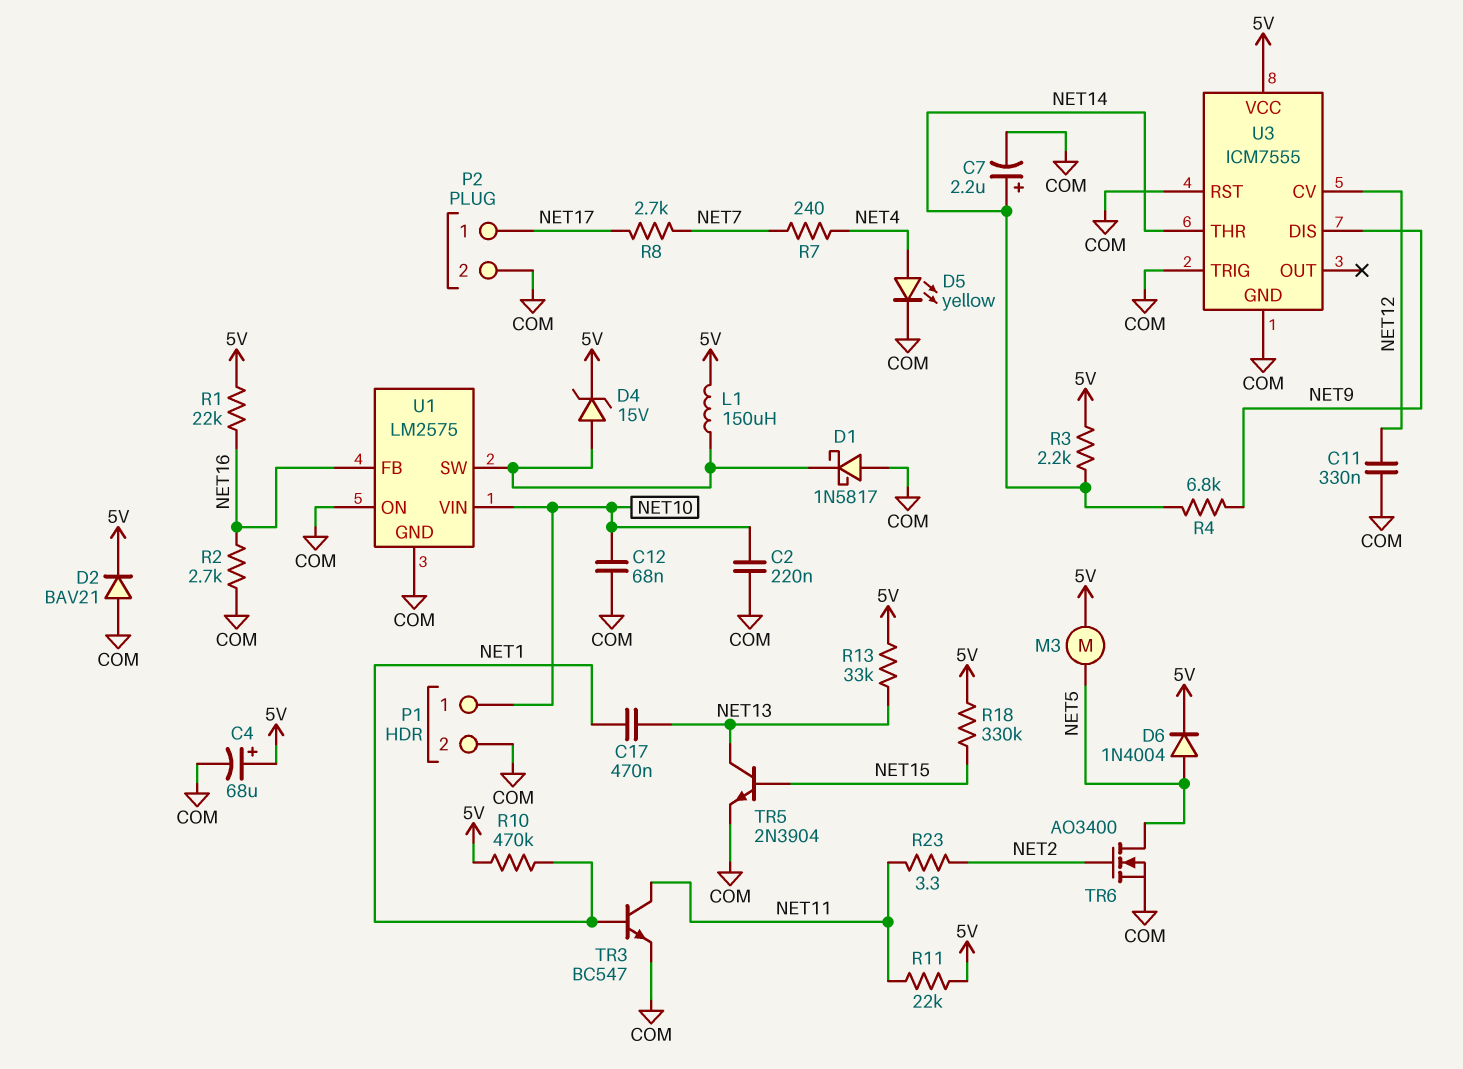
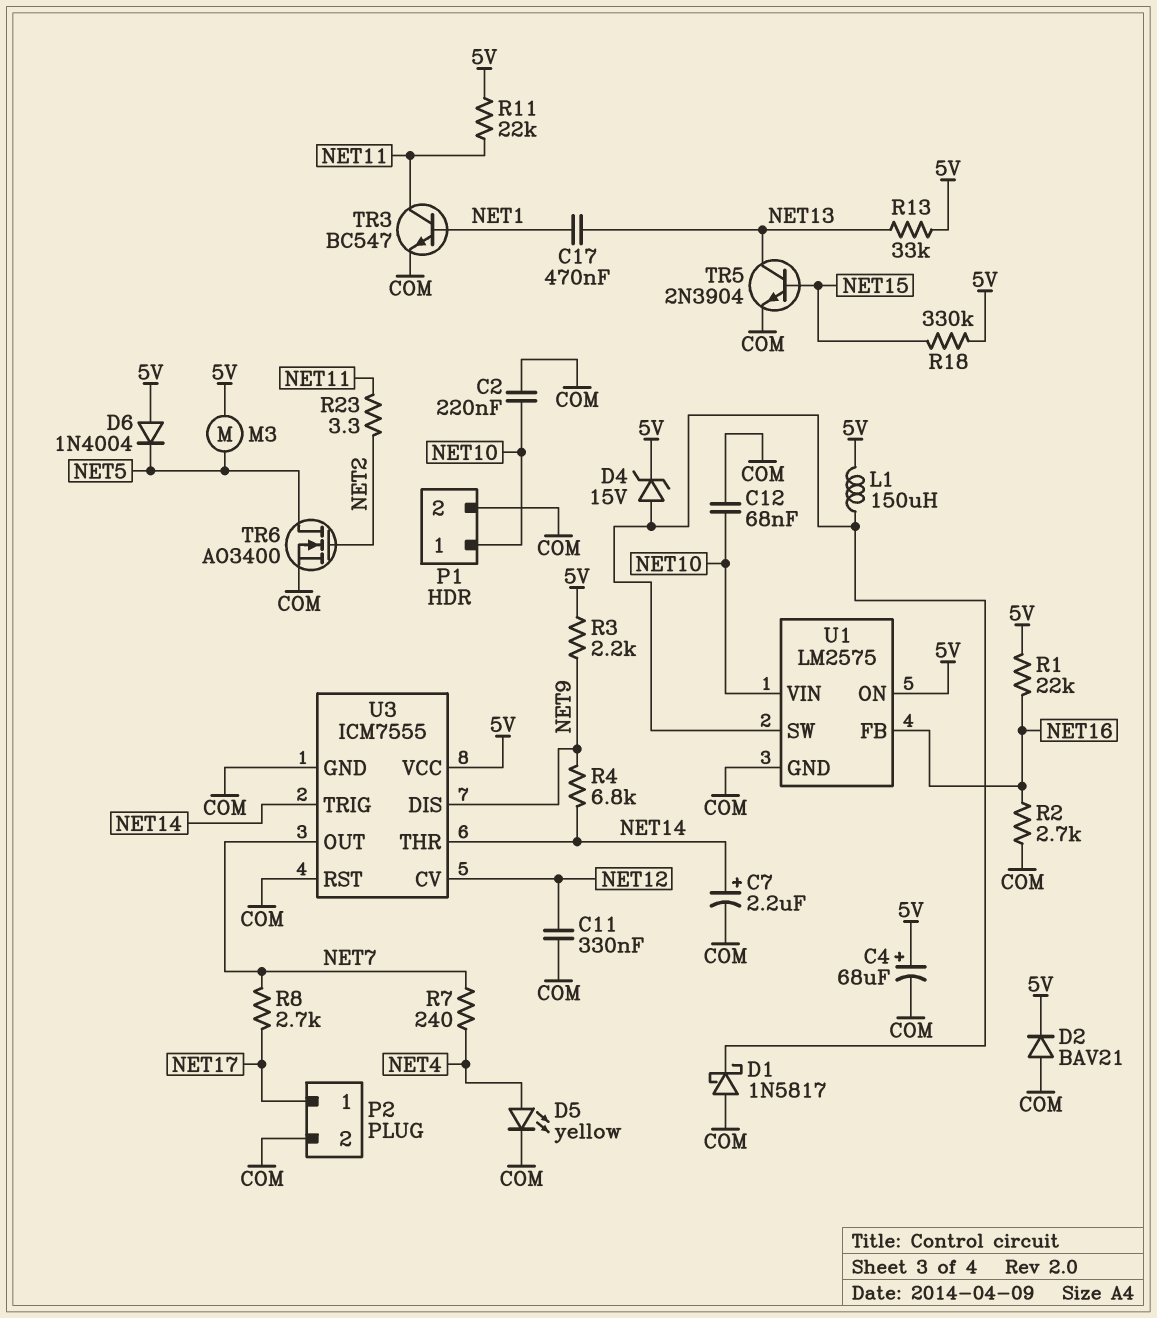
D6: diode 1N4004 (A NET5, K 5V) -> diode 1N4004 (A 5V, K NET5)
R3: 2.2k (5V, NET14) -> 2.2k (5V, NET9)
R10: 470k (5V, NET1) -> none
U1 pin ON: COM -> 5V
U3 pin OUT: none -> NET7
U3 pin TRIG: COM -> NET14

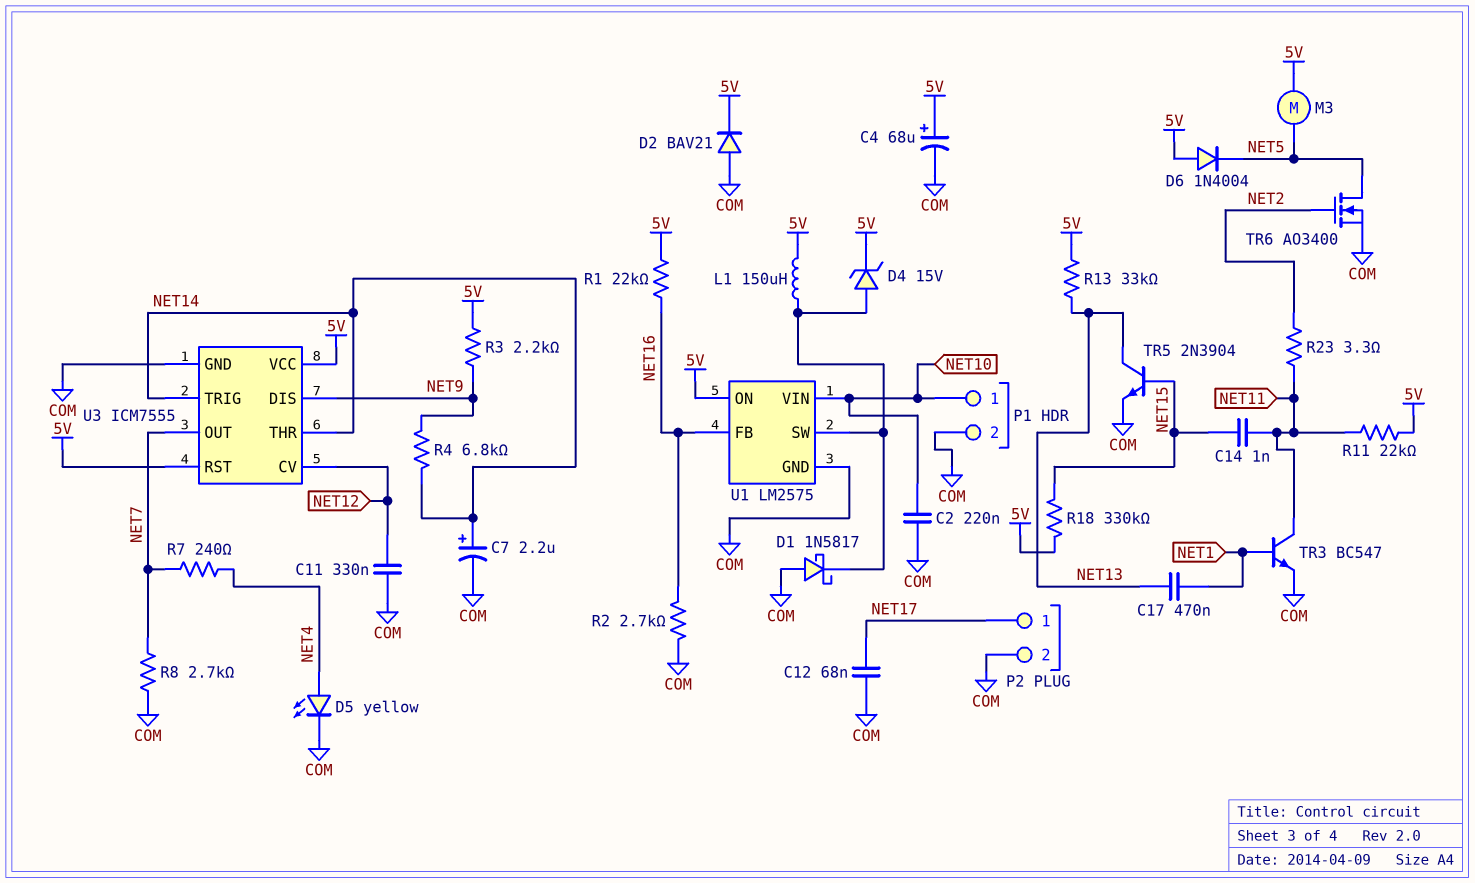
C12: 68nF (COM, NET10) -> 68nF (COM, NET17)
C14: none -> 1nF (NET11, NET15)
R8: 2.7k (NET7, NET17) -> 2.7k (COM, NET7)
U3 pin RST: COM -> 5V

